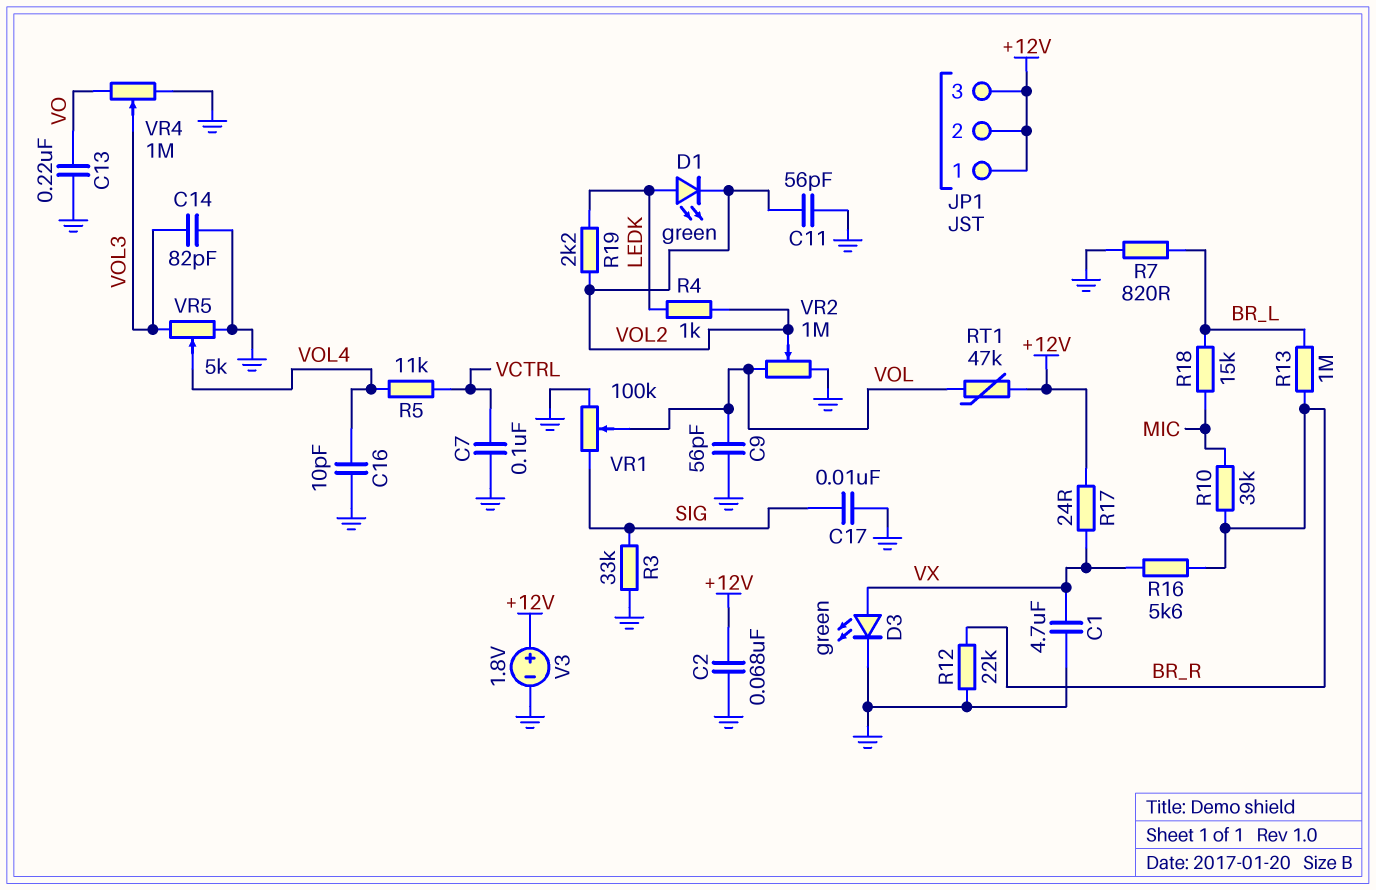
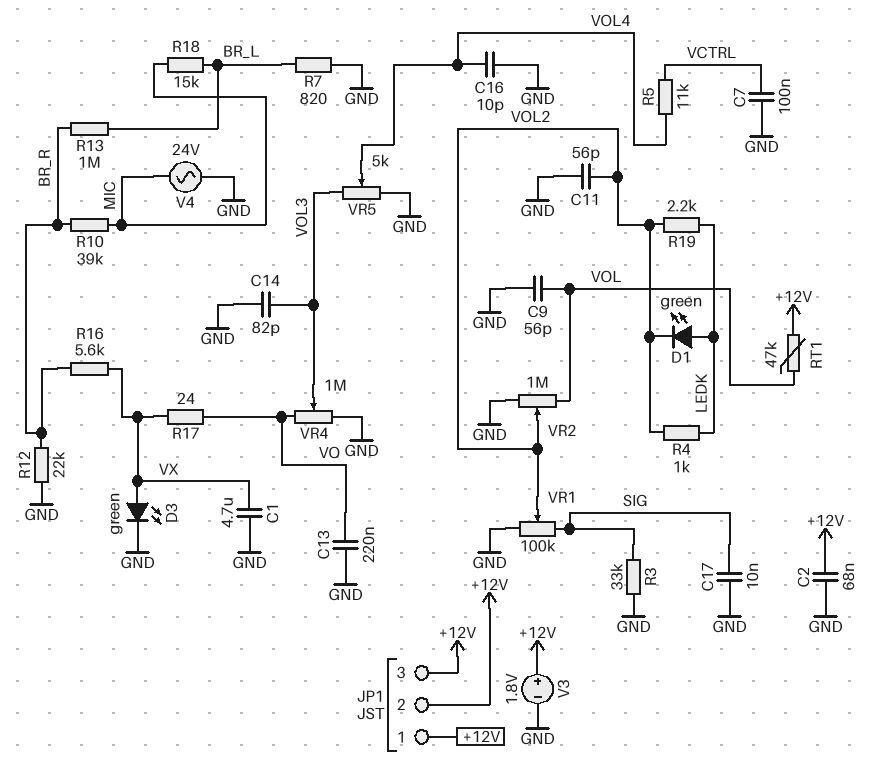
R17: 24 (+12V, VX) -> 24 (VO, VX)
V4: none -> AC 24V (GND, MIC)
VR1: 100k (GND, SIG, wiper VOL) -> 100k (GND, SIG, wiper VOL2)

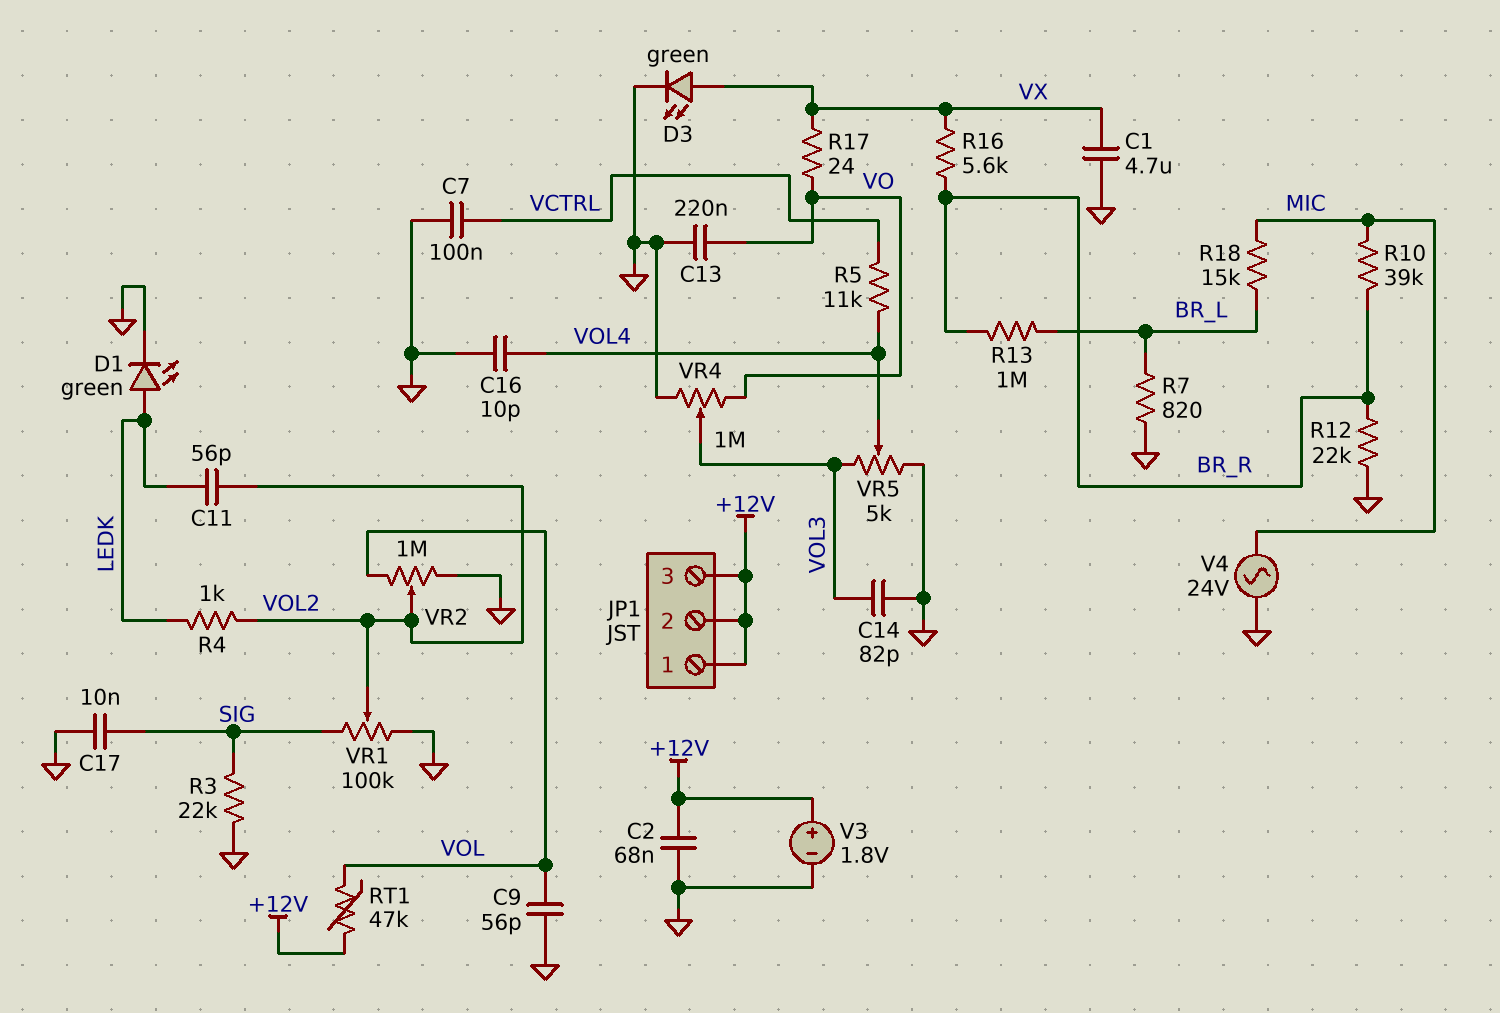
C11: 56pF (GND, VOL2) -> 56pF (LEDK, VOL2)
D1: LED green (A LEDK, K VOL2) -> LED green (A LEDK, K GND)
R3: 33k (GND, SIG) -> 22k (GND, SIG)
R19: 2.2k (LEDK, VOL2) -> none

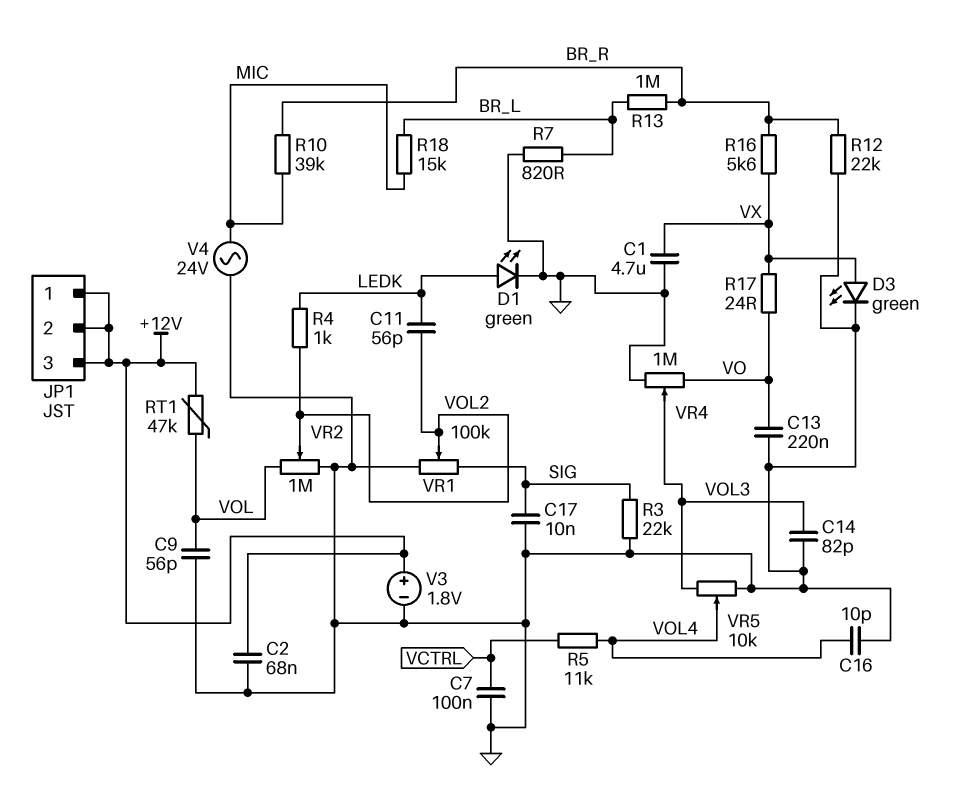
VR5: 5k (GND, VOL3, wiper VOL4) -> 10k (GND, VOL3, wiper VOL4)

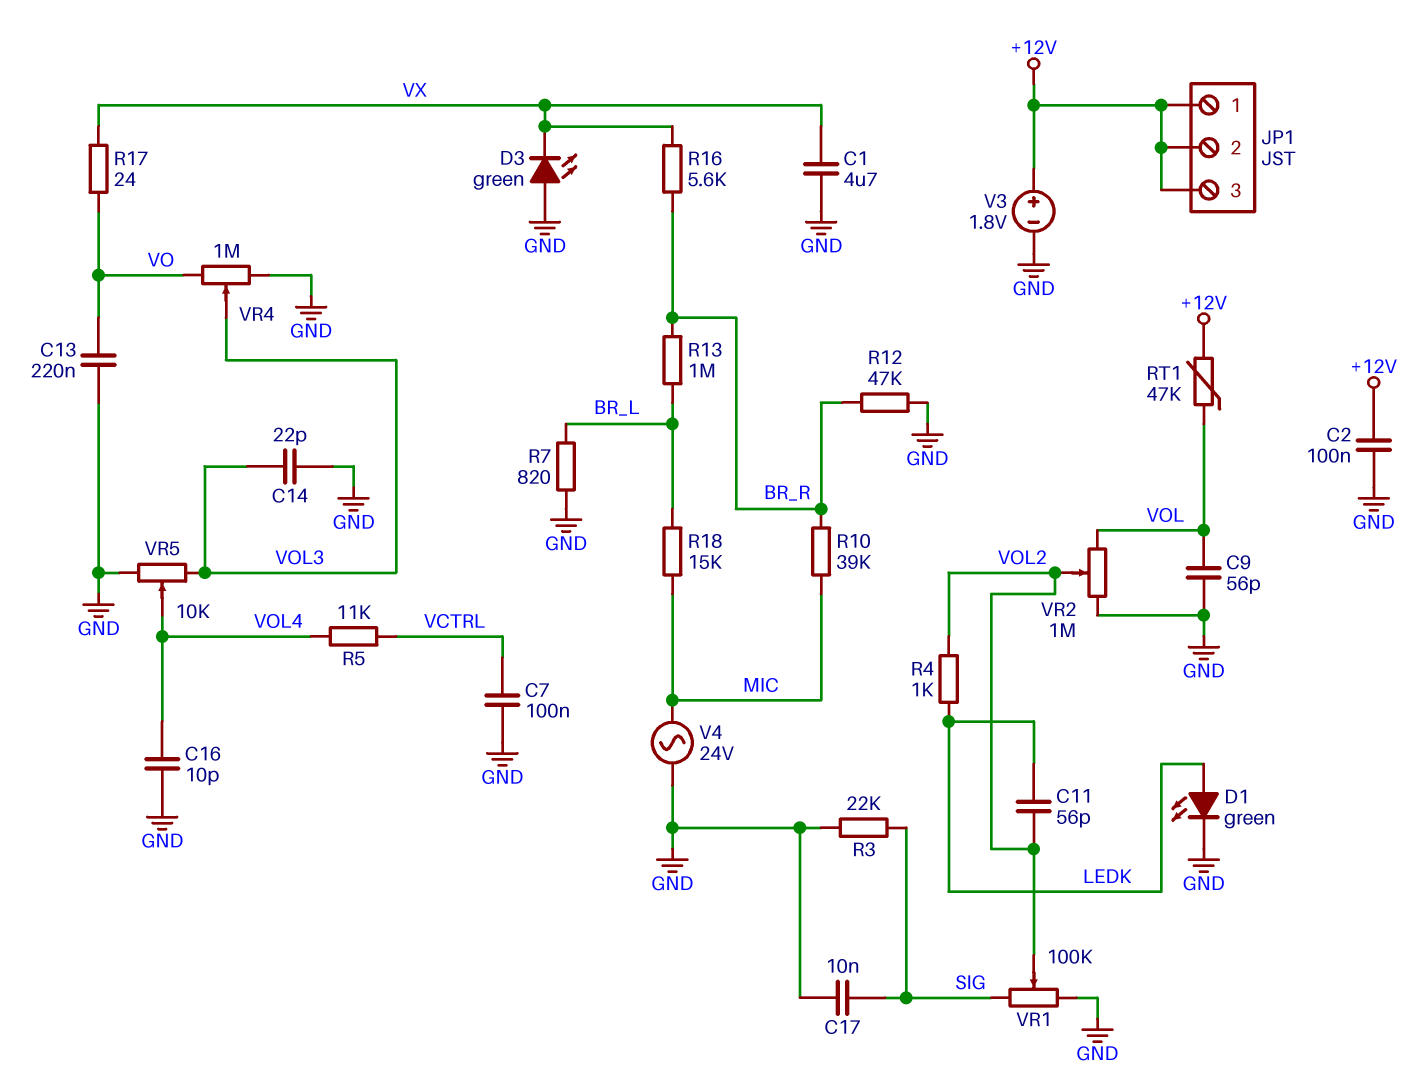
C2: 68nF (+12V, GND) -> 100nF (+12V, GND)
C14: 82pF (GND, VOL3) -> 22pF (GND, VOL3)
D3: LED green (A VX, K GND) -> LED green (A GND, K VX)
R12: 22k (BR_R, GND) -> 47k (BR_R, GND)

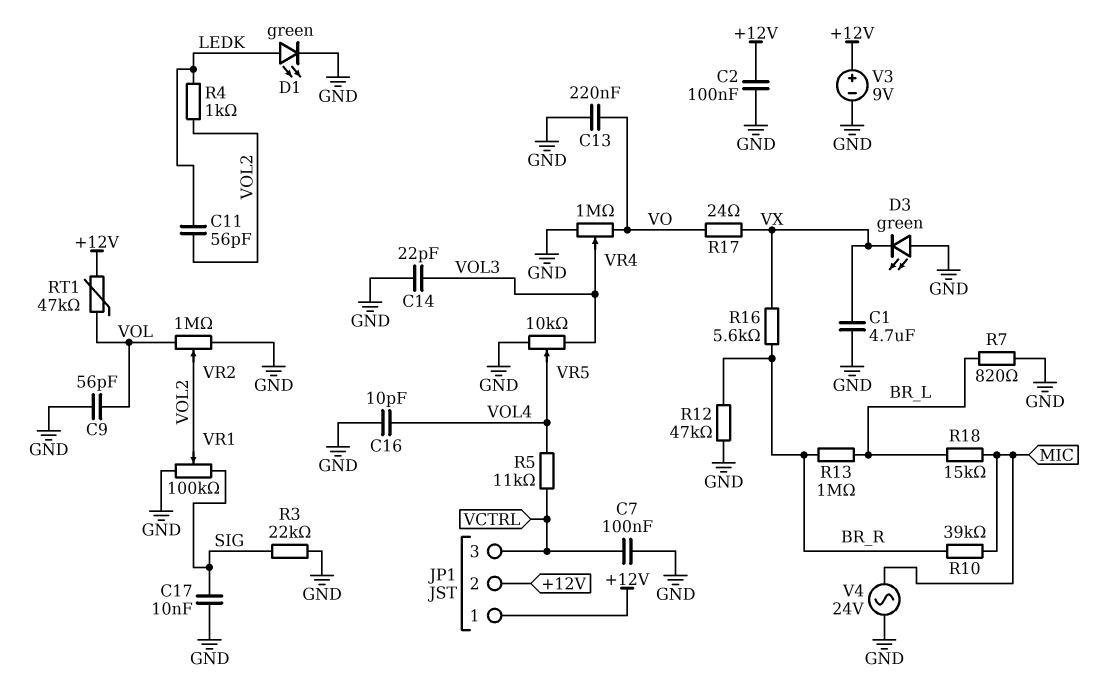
JP1 pin 3: +12V -> VCTRL
V3: 1.8V (plus +12V, minus GND) -> 9V (plus +12V, minus GND)

